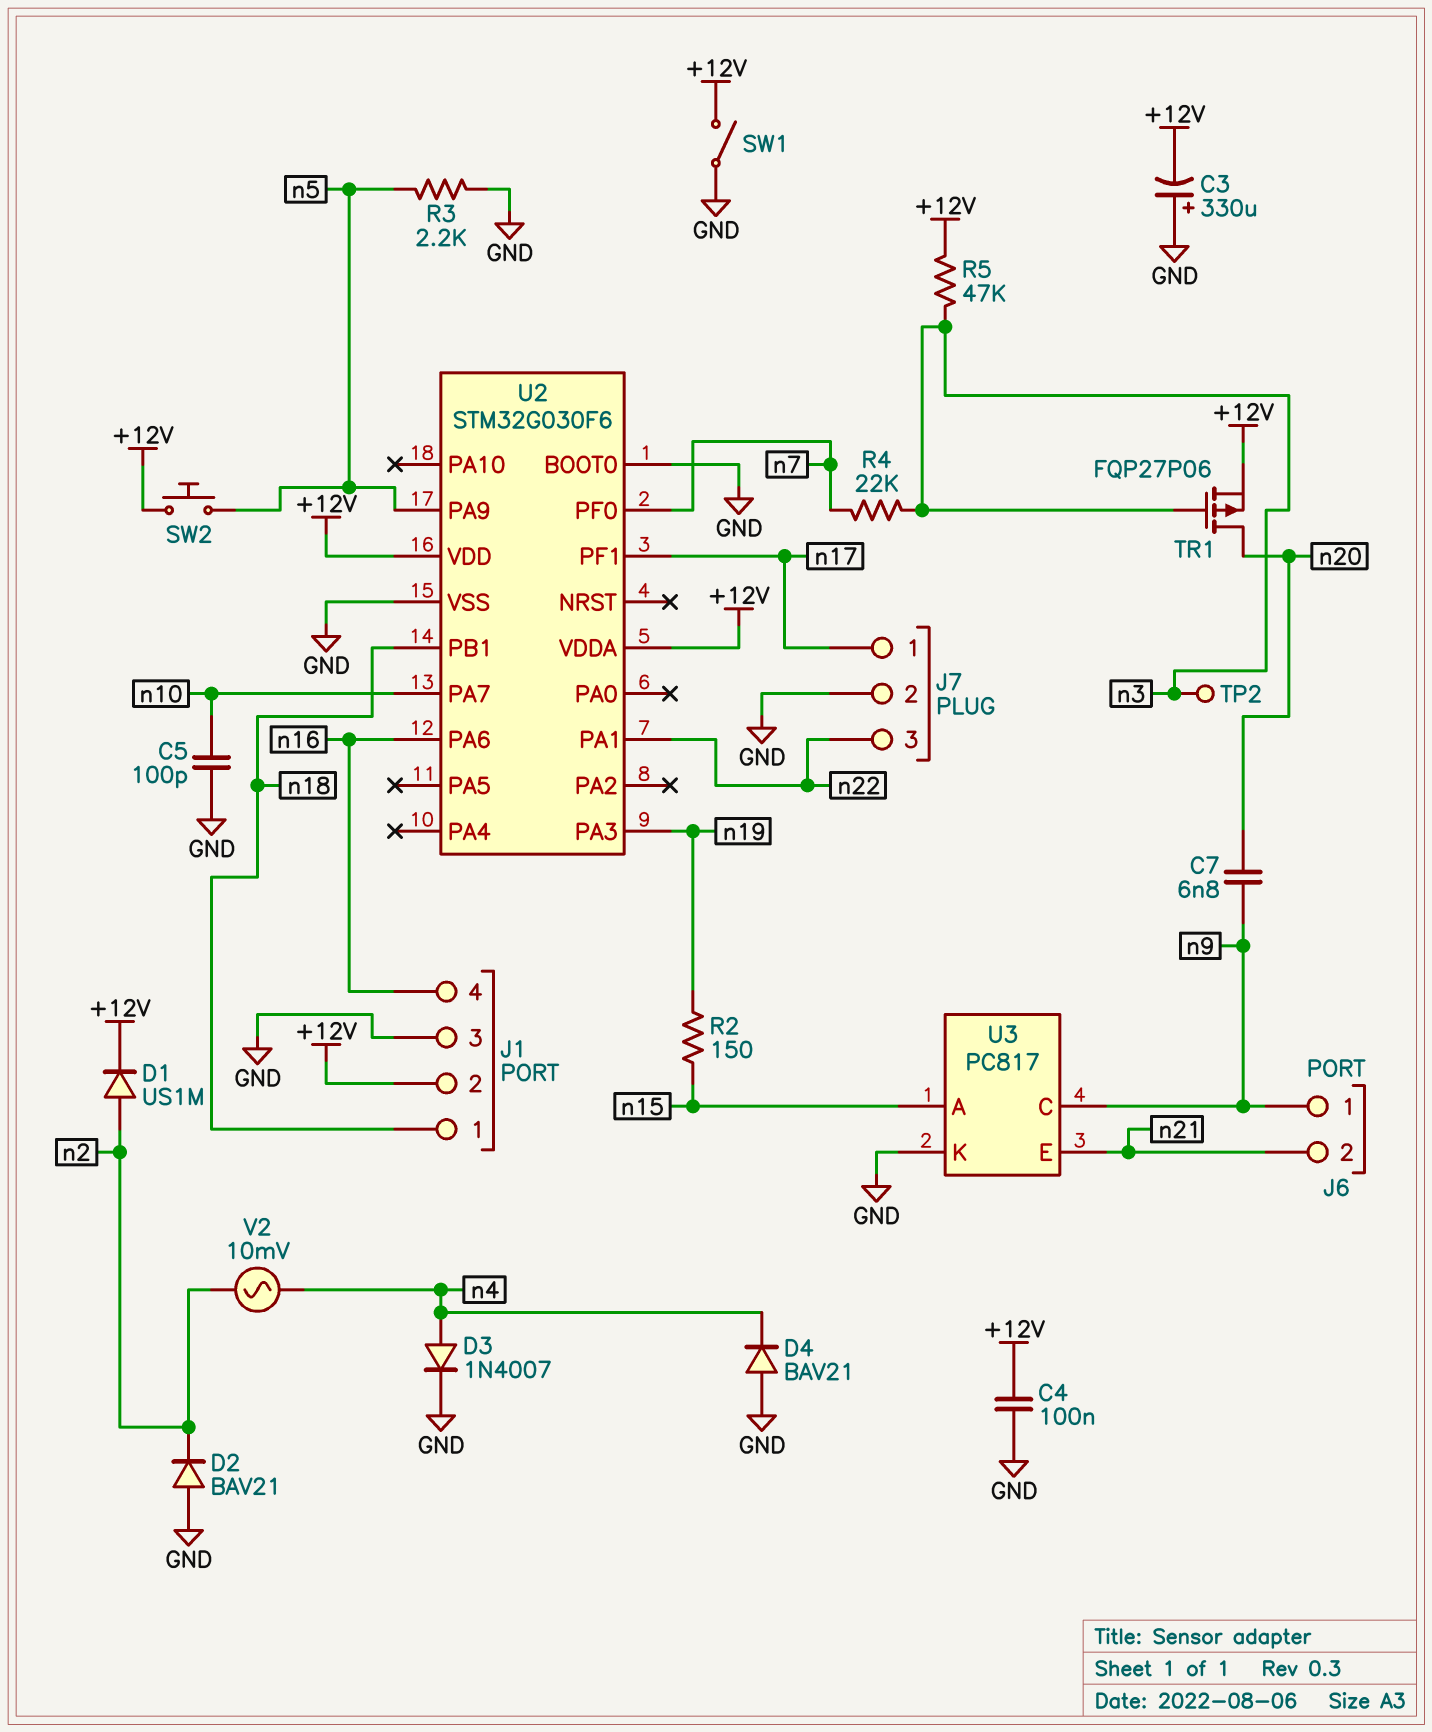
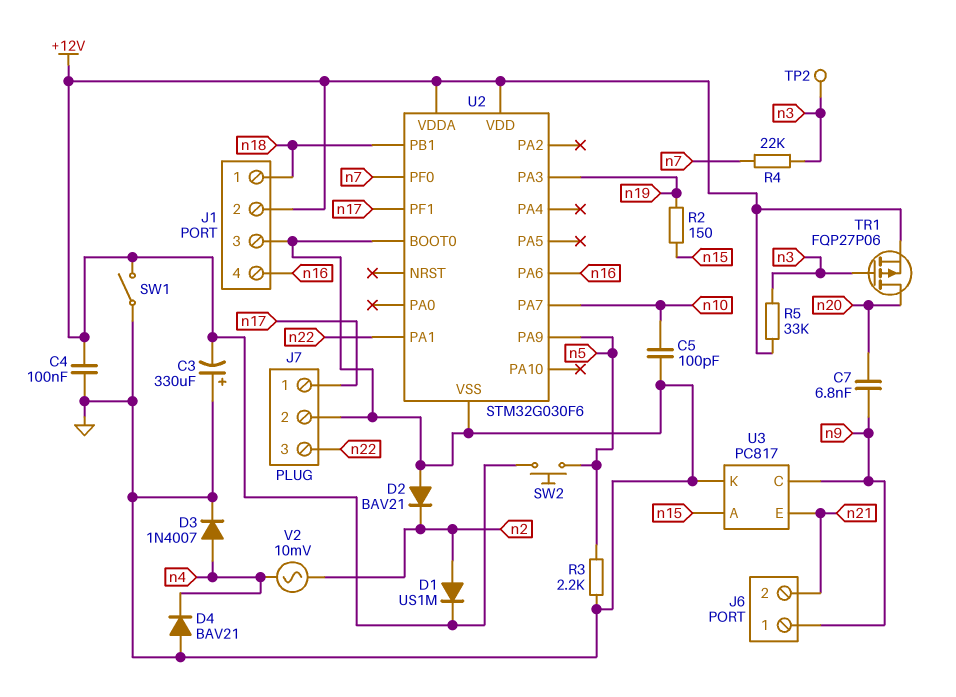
R5: 47k (+12V, n3) -> 33k (+12V, n3)

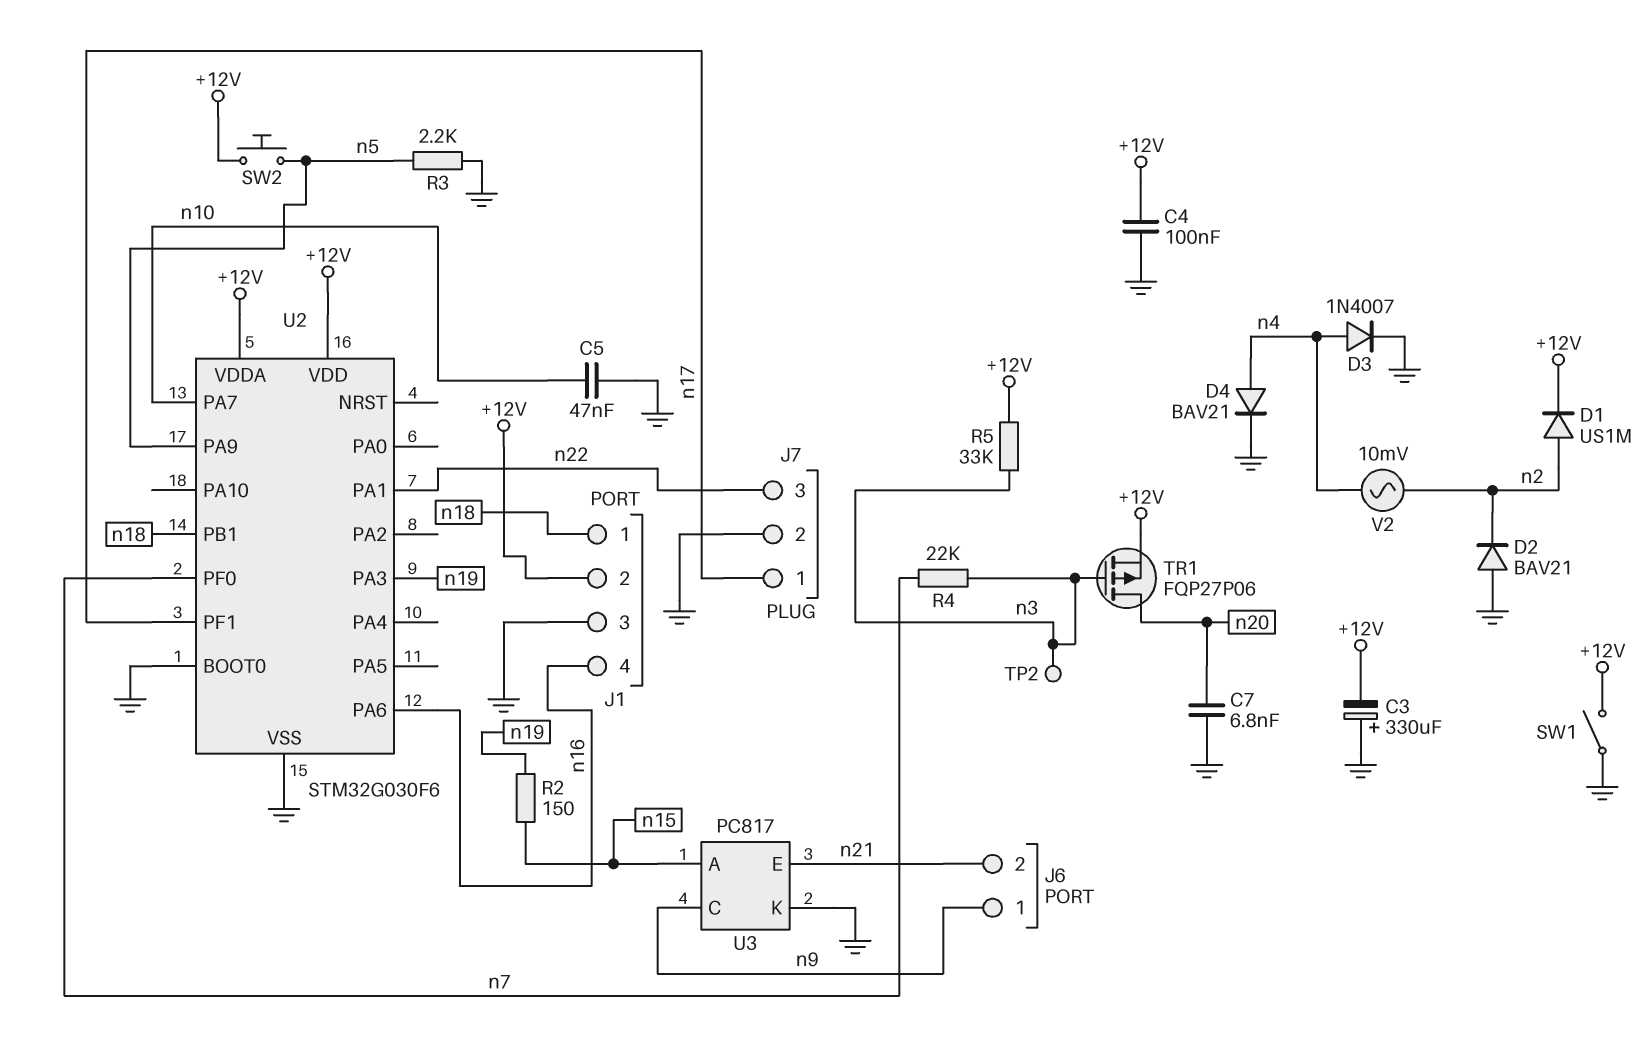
C5: 100pF (GND, n10) -> 47nF (GND, n10)
C7: 6.8nF (n9, n20) -> 6.8nF (GND, n20)
D4: diode BAV21 (A GND, K n4) -> diode BAV21 (A n4, K GND)

